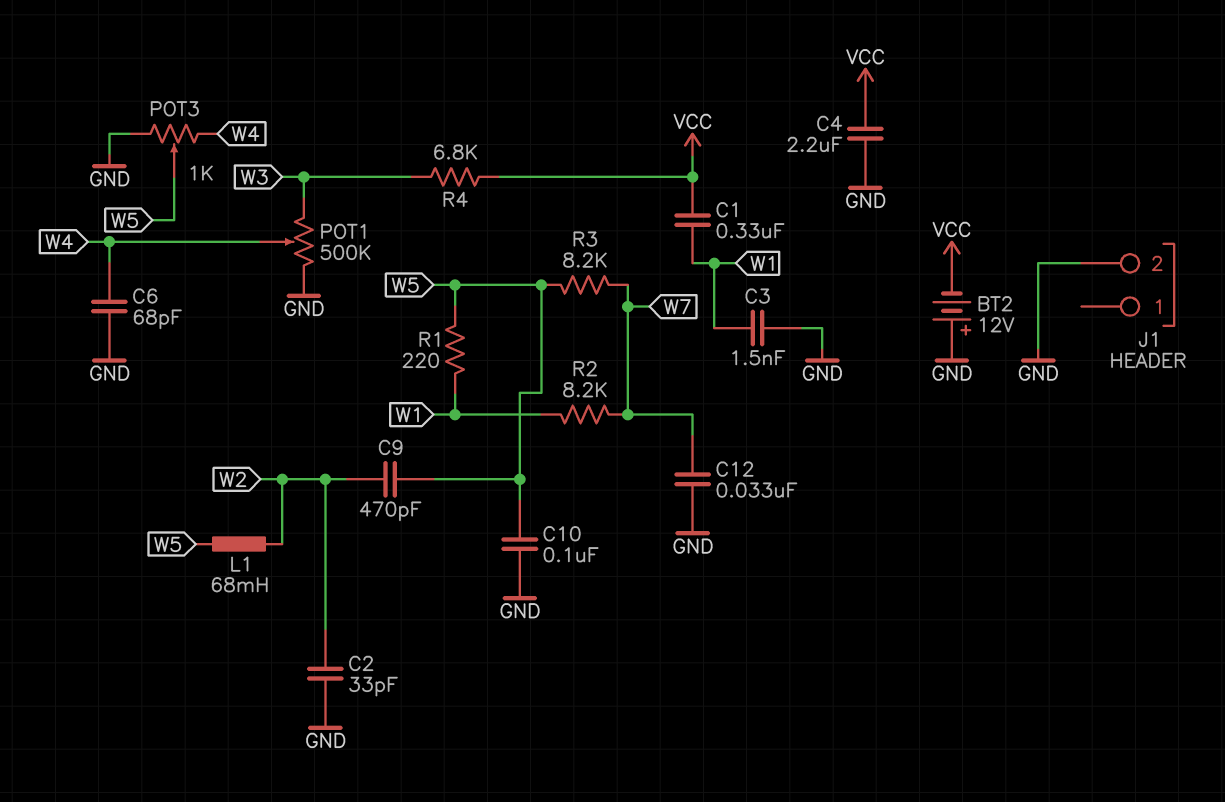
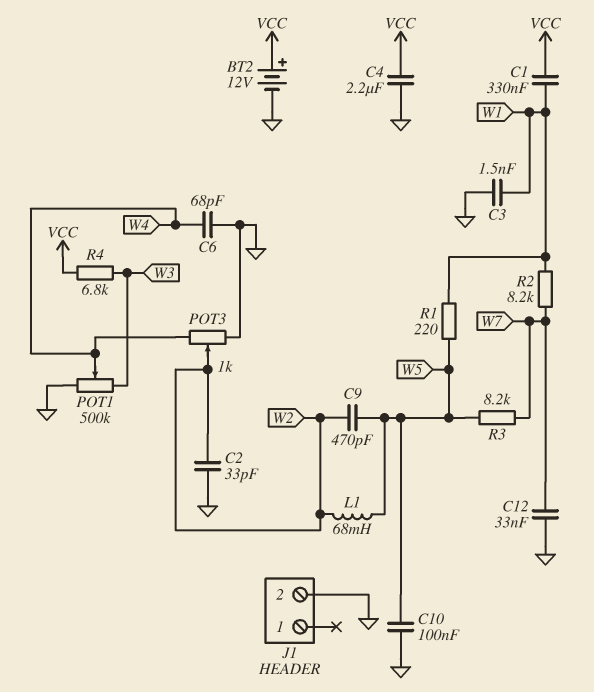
BT2: 12V (plus GND, minus VCC) -> 12V (plus VCC, minus GND)
POT3: 1k (GND, W4, wiper W5) -> 1k (GND, W4, wiper W2)

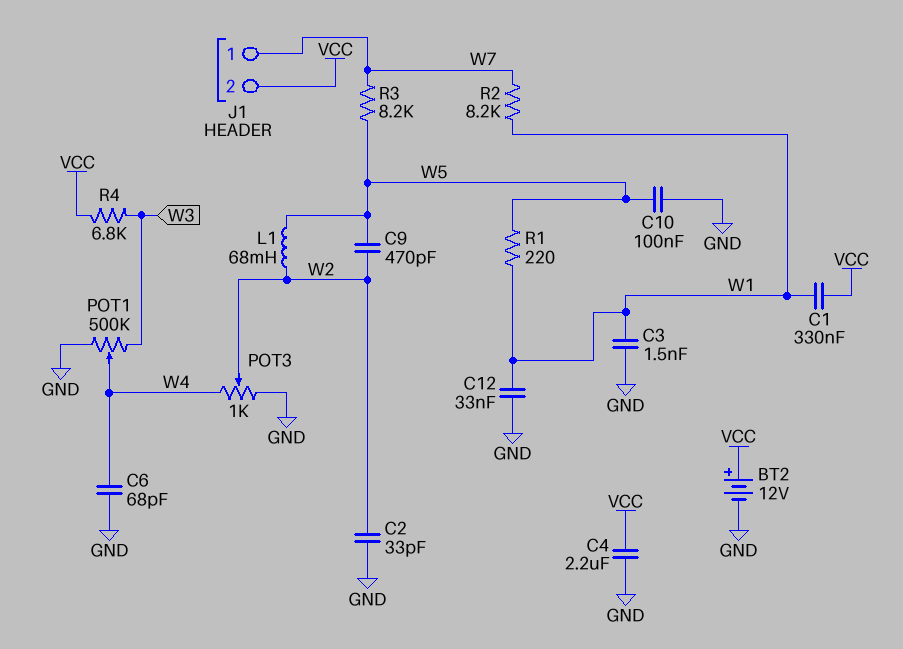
C12: 33nF (GND, W7) -> 33nF (GND, W1)
J1 pin 1: none -> W7
J1 pin 2: GND -> VCC

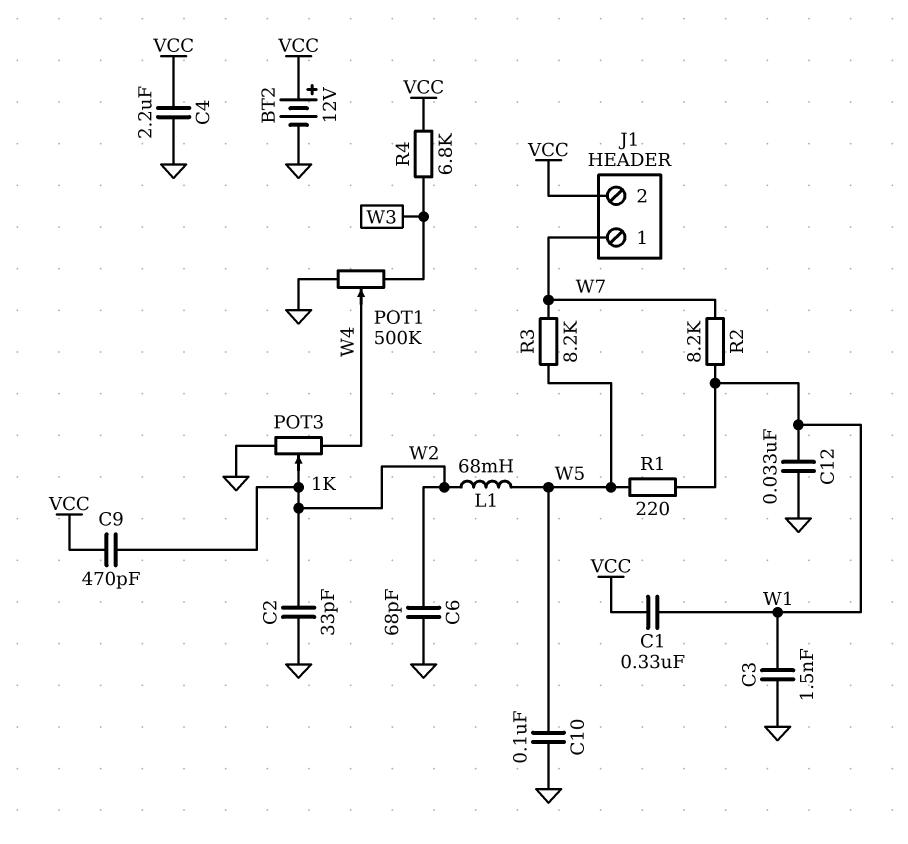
C6: 68pF (GND, W4) -> 68pF (GND, W2)
C9: 470pF (W2, W5) -> 470pF (VCC, W2)

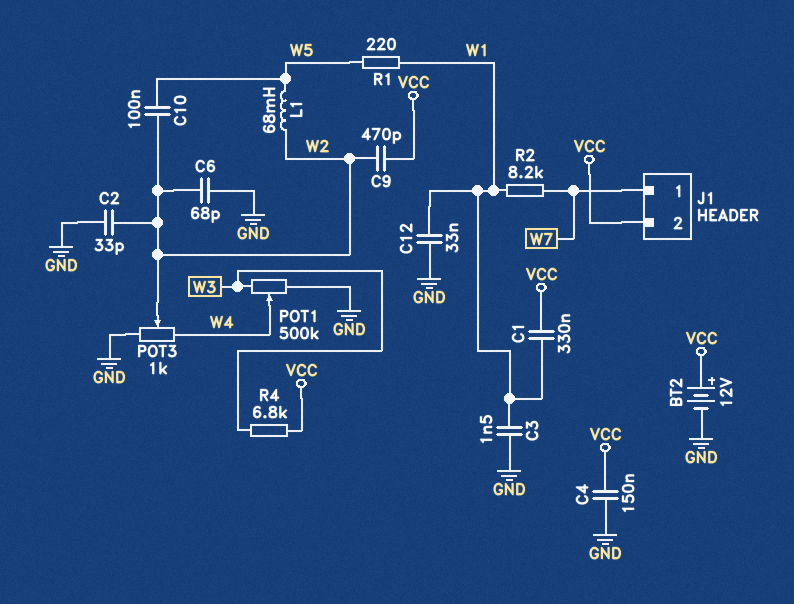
C4: 2.2uF (GND, VCC) -> 150nF (GND, VCC)
C10: 100nF (GND, W5) -> 100nF (W2, W5)
R3: 8.2k (W5, W7) -> none

